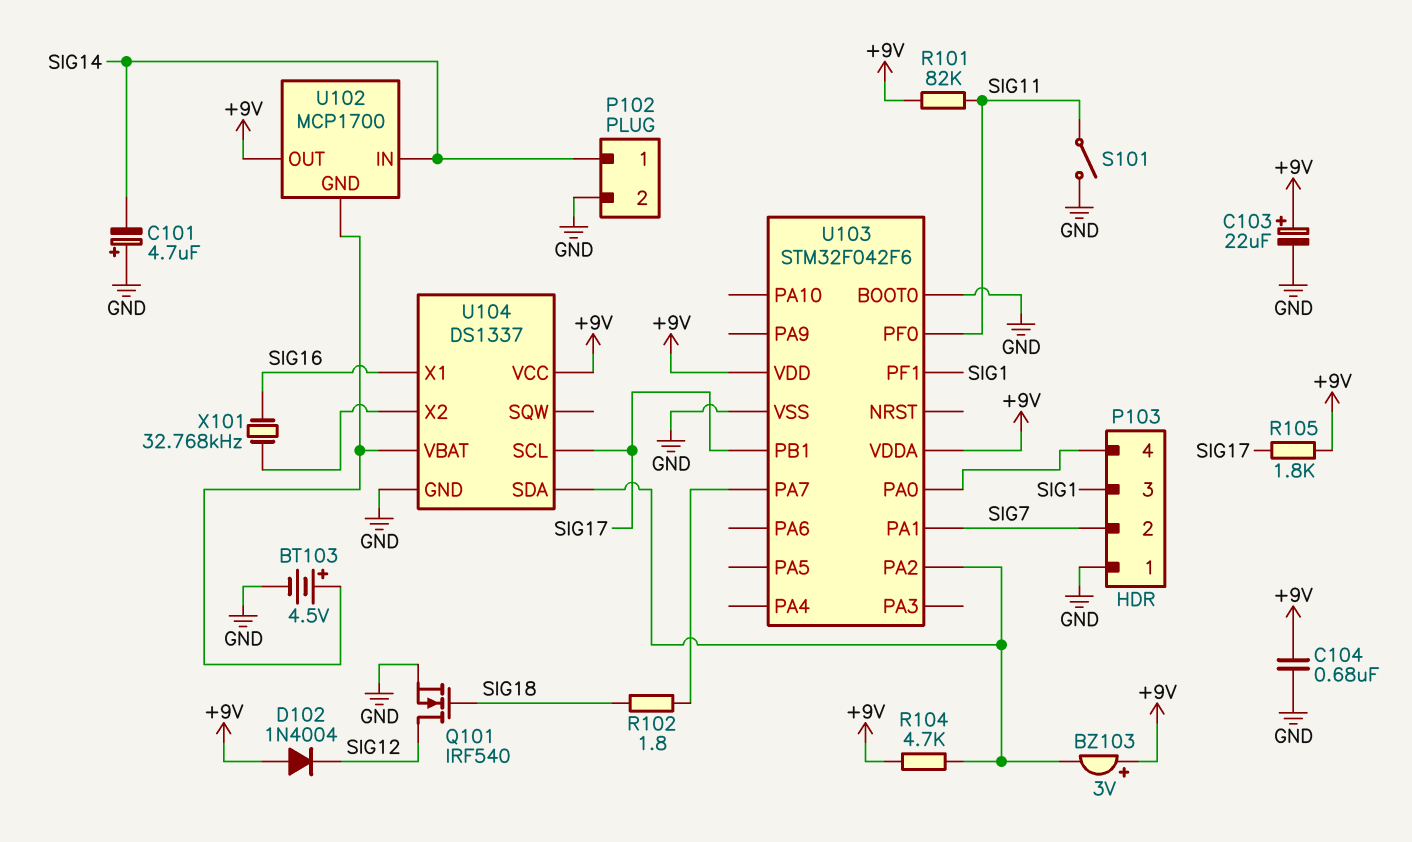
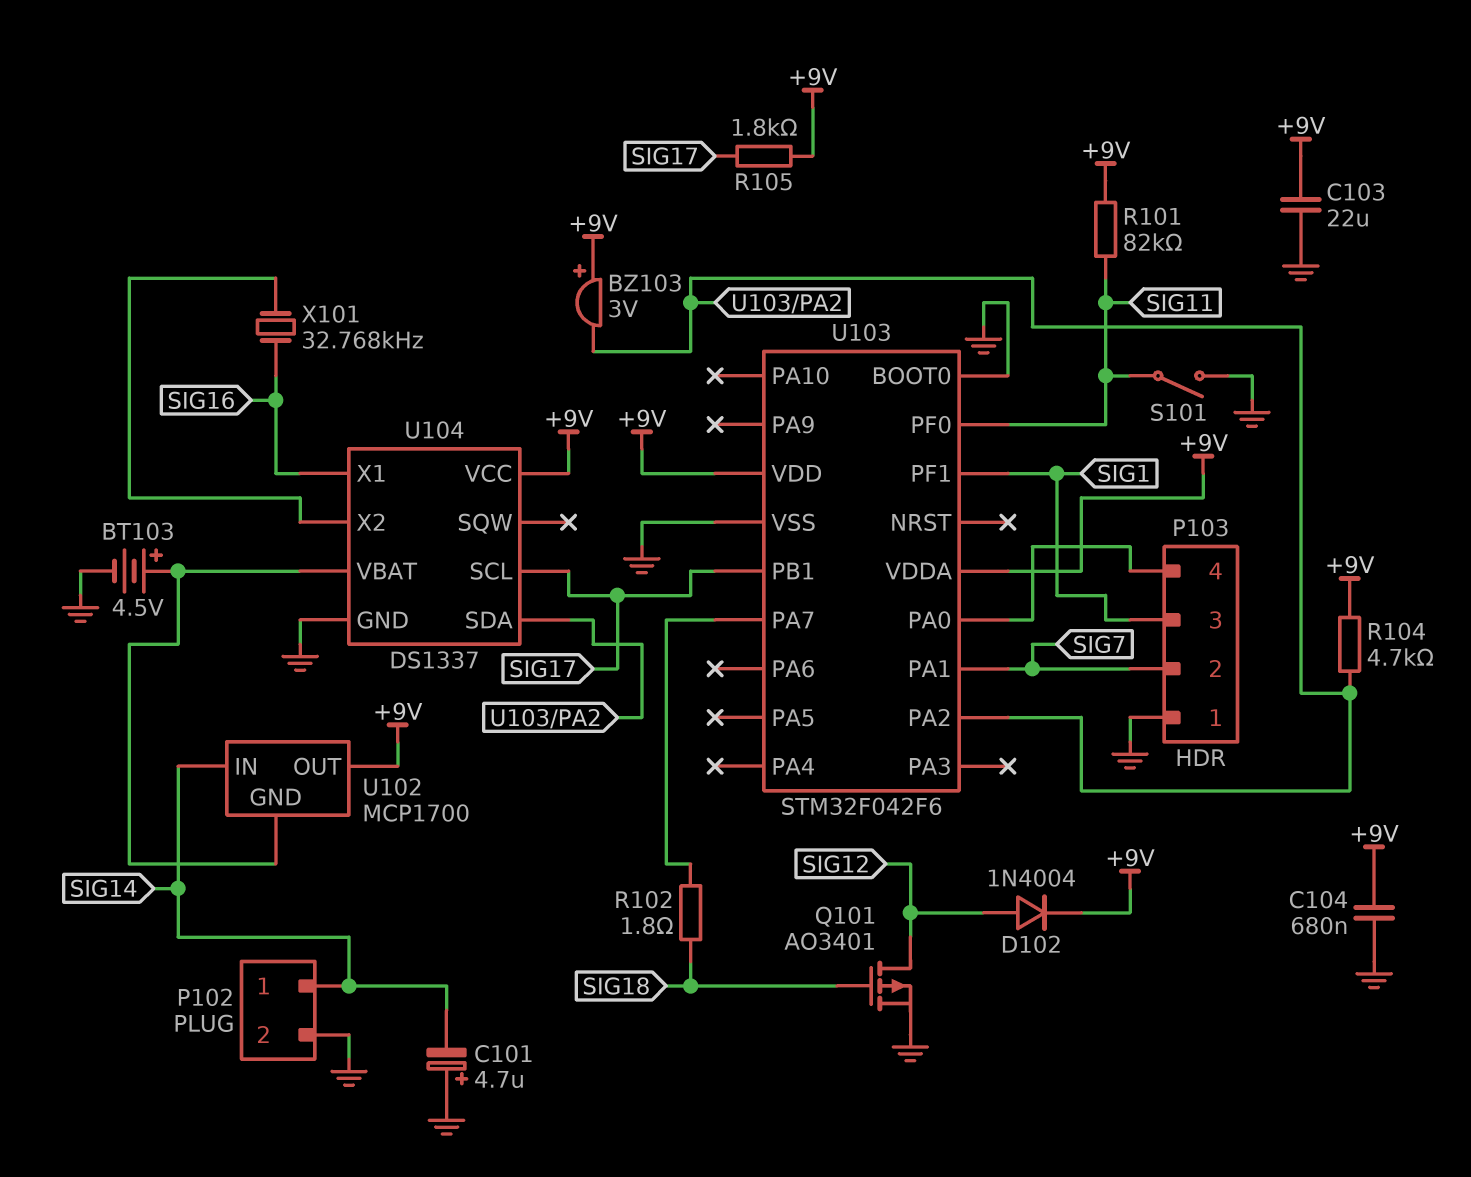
C103: 22uF (plus +9V, minus GND) -> 22uF (+9V, GND)
D102: diode 1N4004 (A +9V, K SIG12) -> diode 1N4004 (A SIG12, K +9V)
Q101: NMOS IRF540 (G SIG18, D SIG12, S GND) -> PMOS AO3401 (G SIG18, D SIG12, S GND)

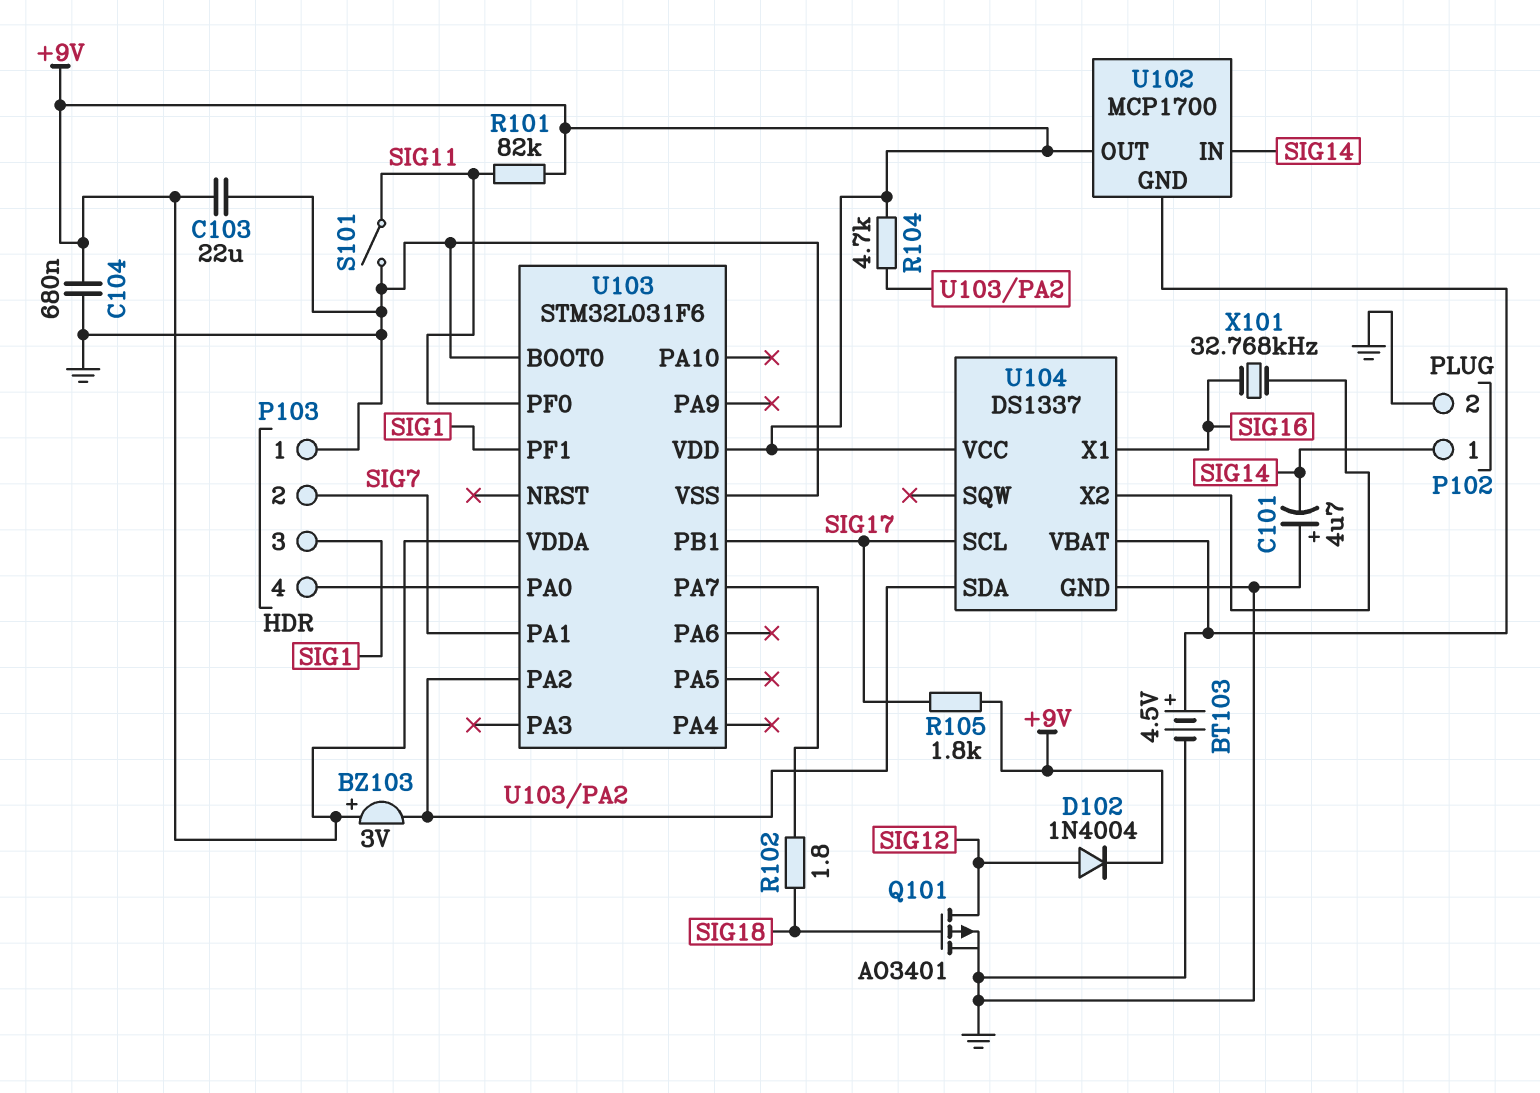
U103: STM32F042F6 -> STM32L031F6

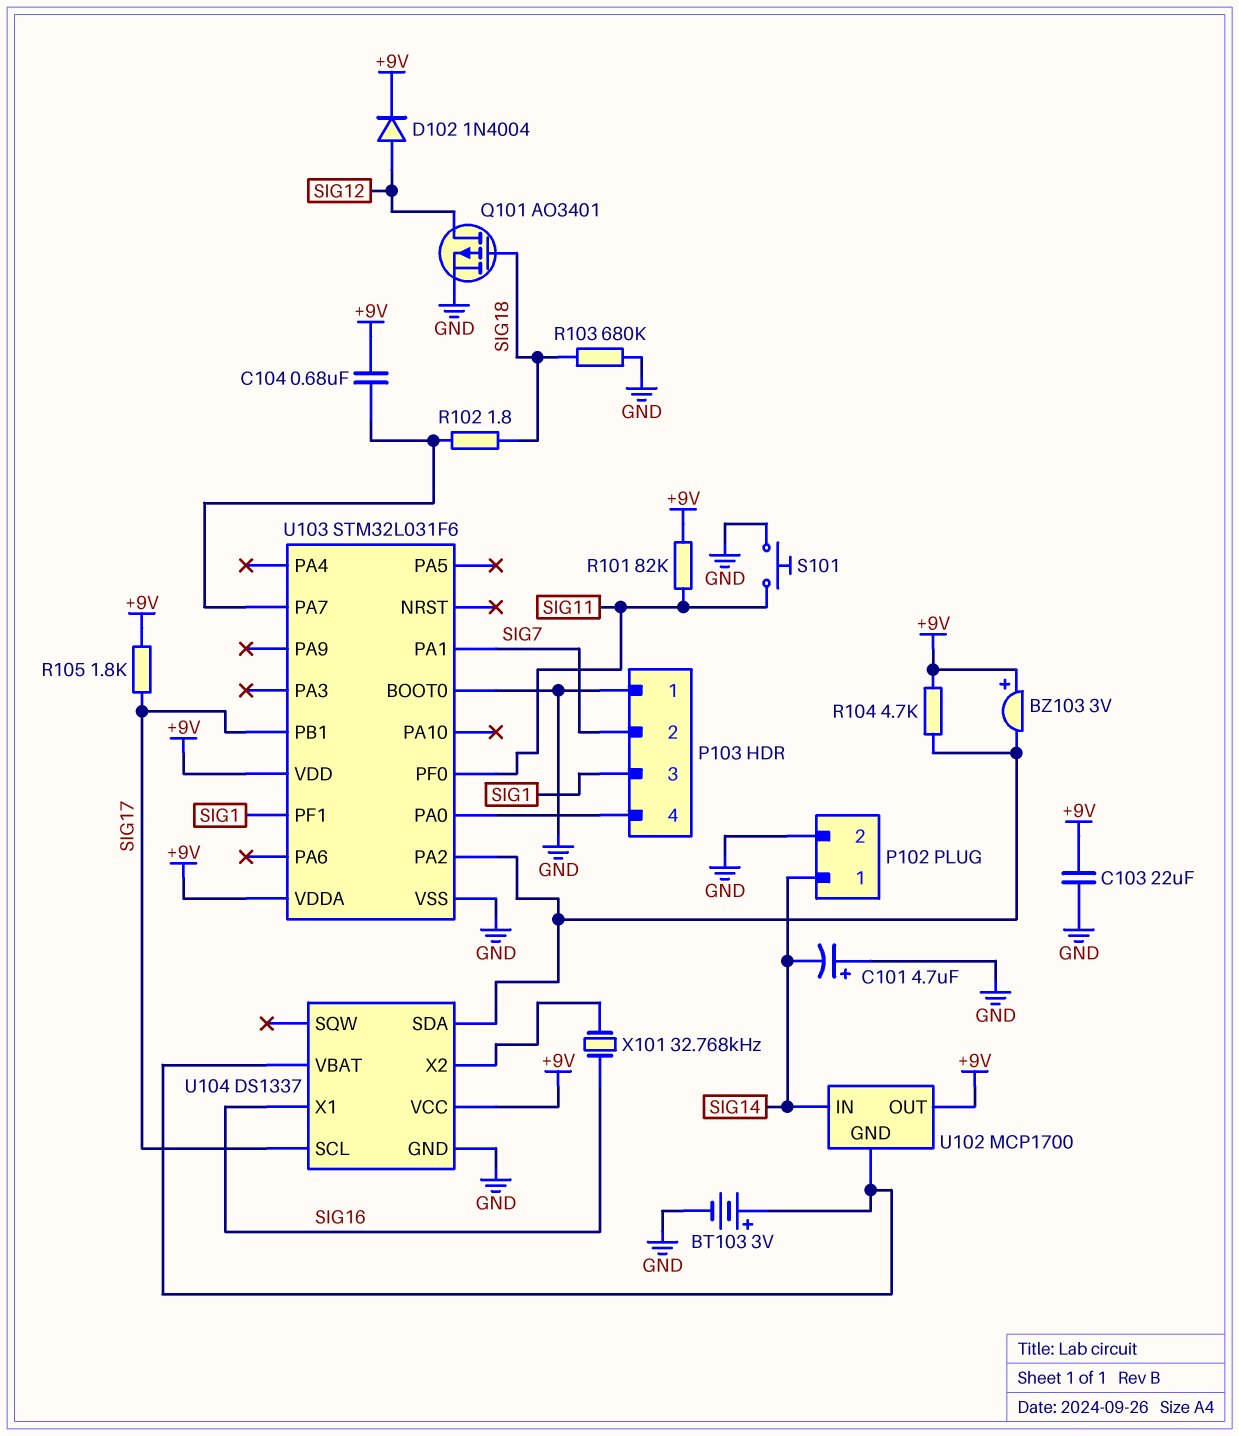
BT103: 4.5V (plus U102/GND, minus GND) -> 3V (plus U102/GND, minus GND)
C104: 680nF (+9V, GND) -> 680nF (+9V, U103/PA7)
R103: none -> 680k (GND, SIG18)
S101: switch (GND, SIG11) -> button (GND, SIG11)

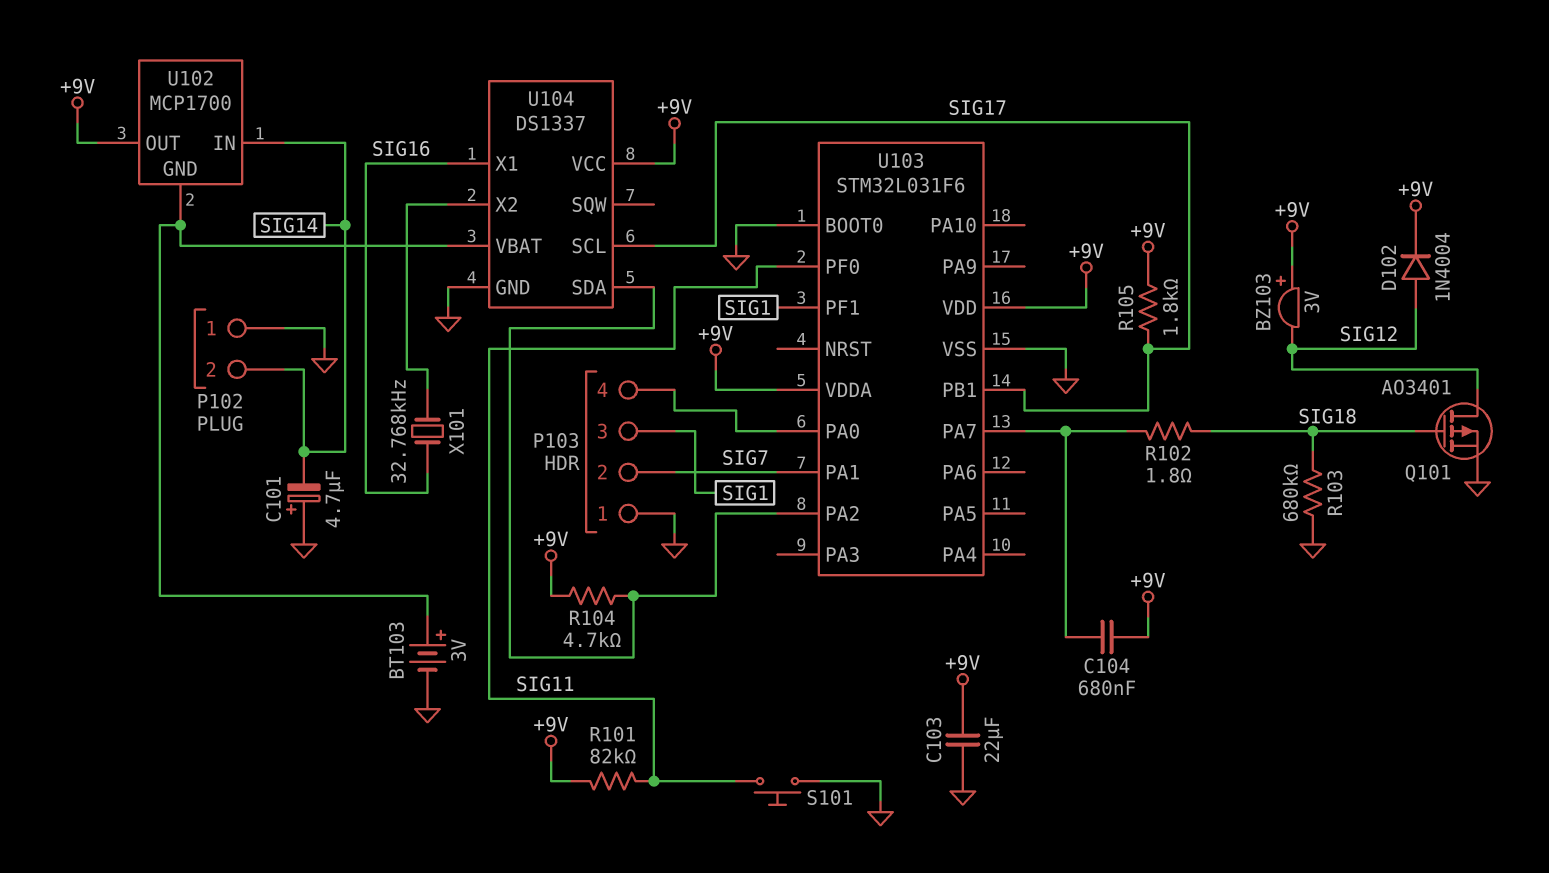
BZ103: buzzer 3V (plus +9V, minus U103/PA2) -> buzzer 3V (plus +9V, minus SIG12)
P102 pin 1: SIG14 -> GND
P102 pin 2: GND -> SIG14

